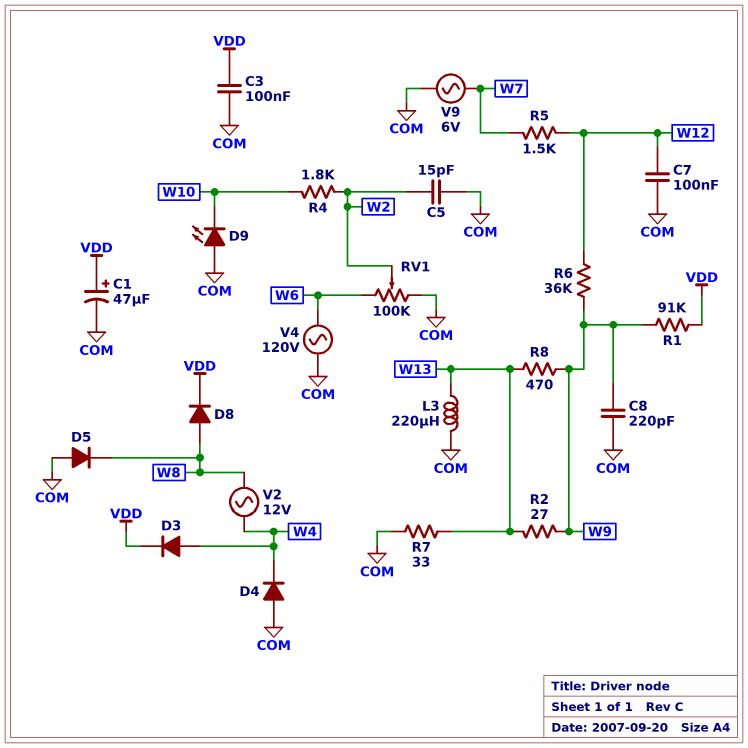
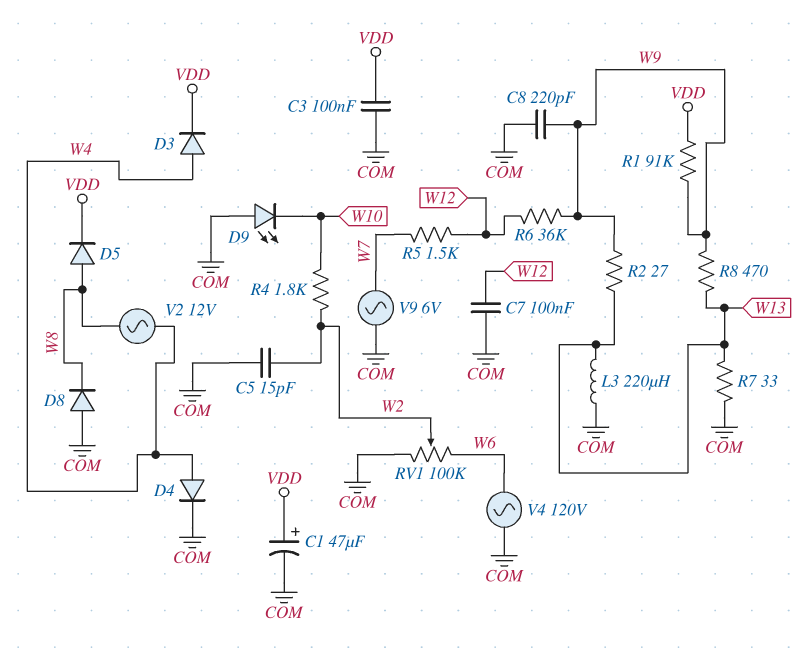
D4: diode (A COM, K W4) -> diode (A W4, K COM)
D5: diode (A COM, K W8) -> diode (A W8, K VDD)
D8: diode (A W8, K VDD) -> diode (A COM, K W8)

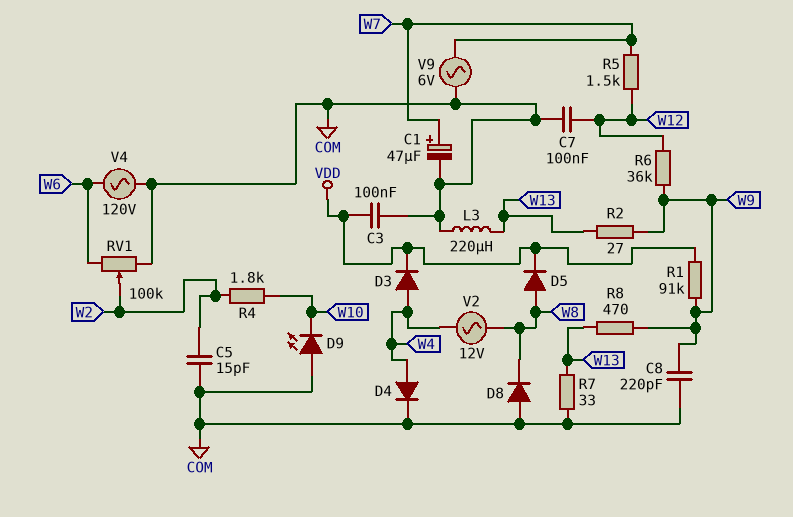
C1: 47uF (plus VDD, minus COM) -> 47uF (plus W7, minus COM)

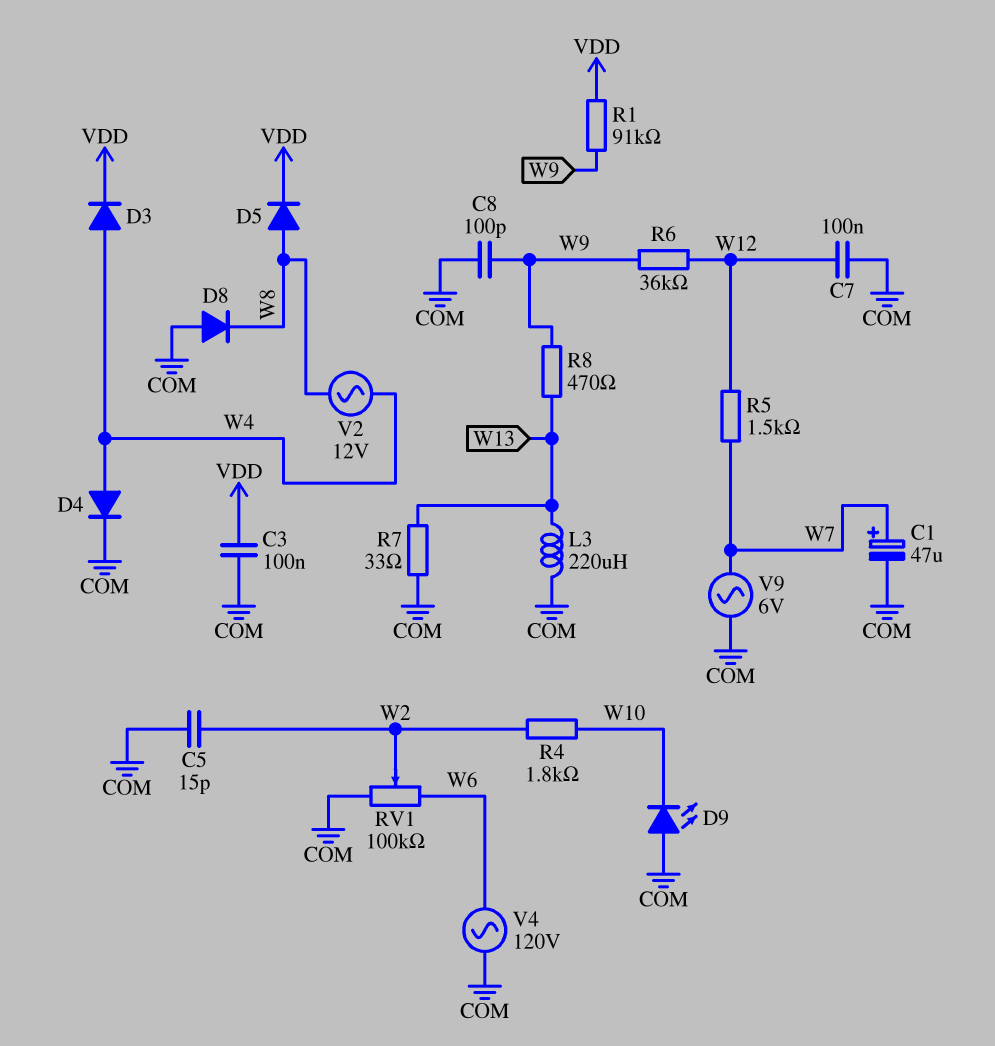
C8: 220pF (COM, W9) -> 100pF (COM, W9)
R2: 27 (W9, W13) -> none

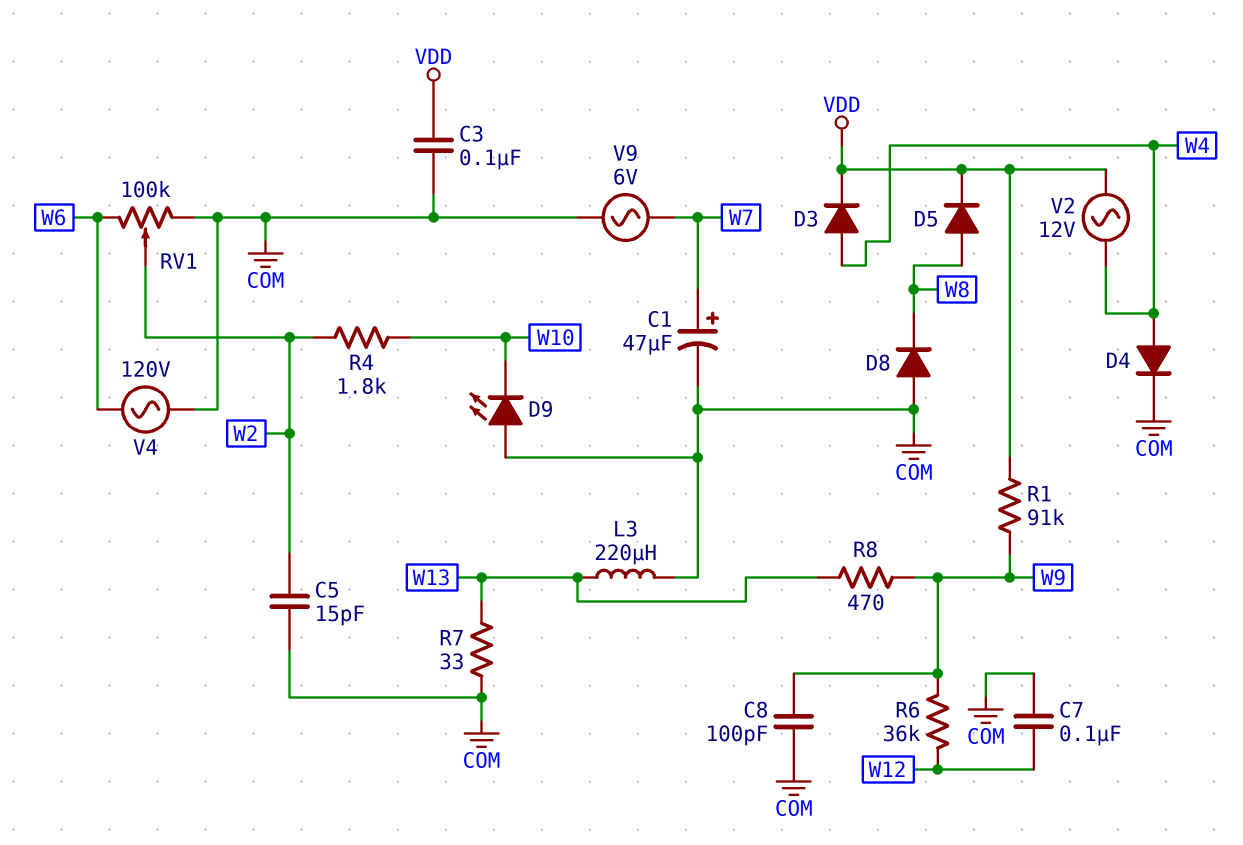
R5: 1.5k (W7, W12) -> none
V2: AC 12V (W4, W8) -> AC 12V (VDD, W4)

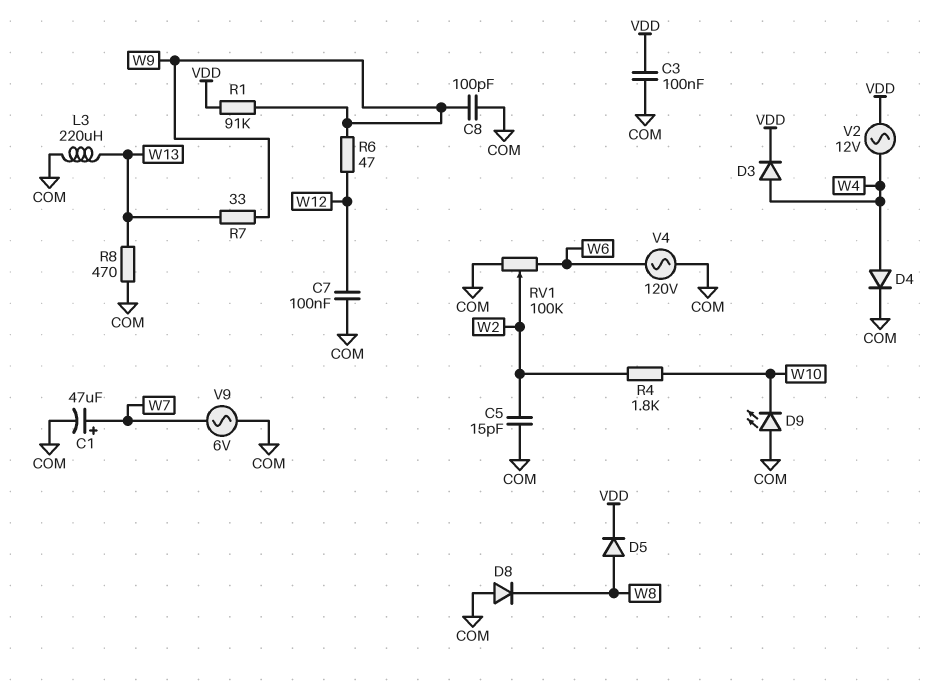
R6: 36k (W9, W12) -> 47 (W9, W12)
R7: 33 (COM, W13) -> 33 (W9, W13)
R8: 470 (W9, W13) -> 470 (COM, W13)

